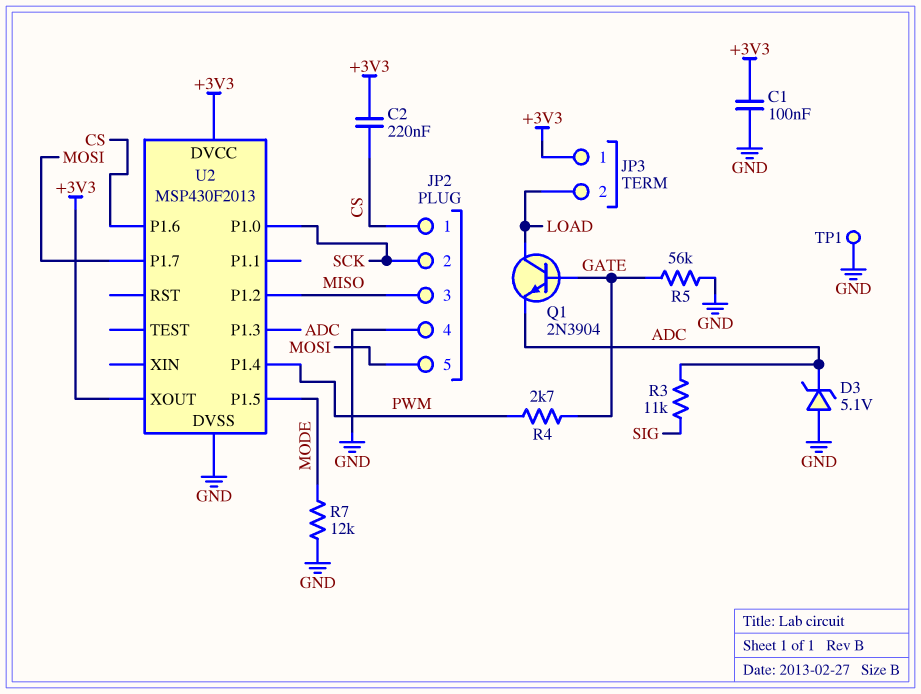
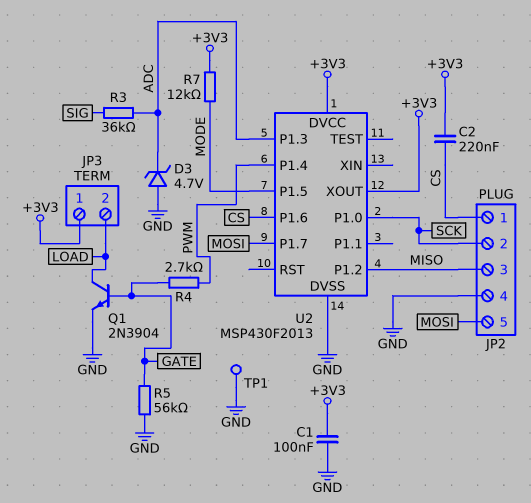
D3: zener 5.1V (A GND, K ADC) -> zener 4.7V (A GND, K ADC)
Q1: NPN 2N3904 (B GATE, C LOAD, E ADC) -> NPN 2N3904 (B GATE, C LOAD, E GND)
R3: 11k (ADC, SIG) -> 36k (ADC, SIG)
R7: 12k (GND, MODE) -> 12k (+3V3, MODE)

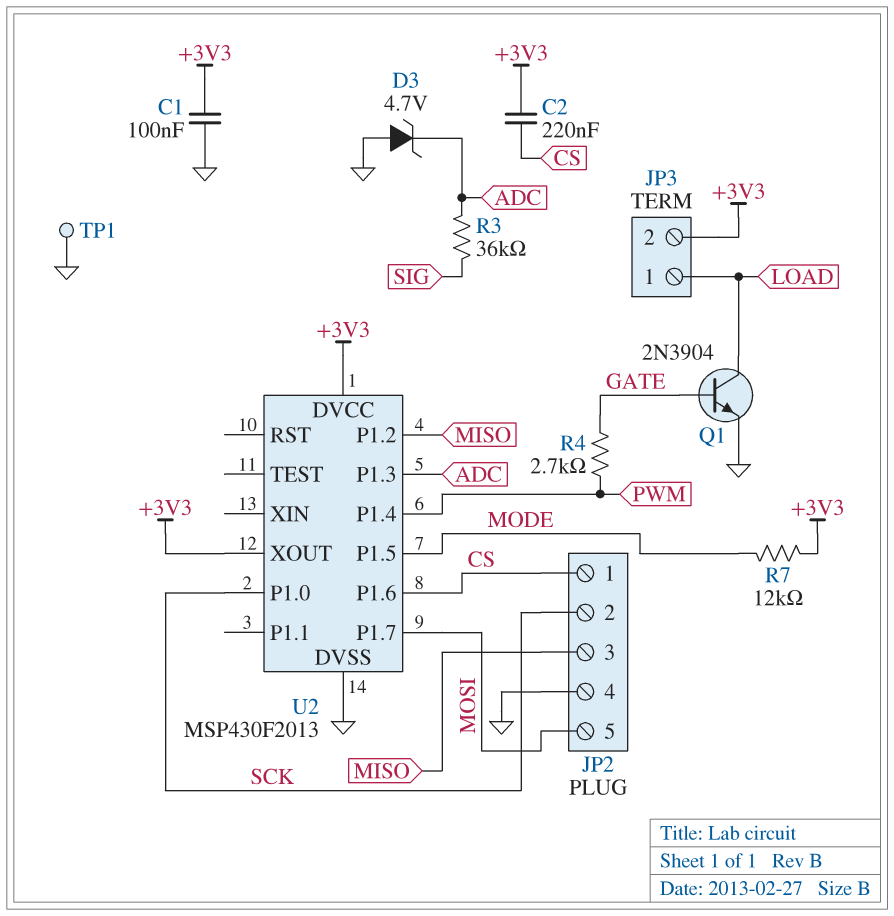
JP3 pin 1: +3V3 -> LOAD
JP3 pin 2: LOAD -> +3V3
R5: 56k (GATE, GND) -> none

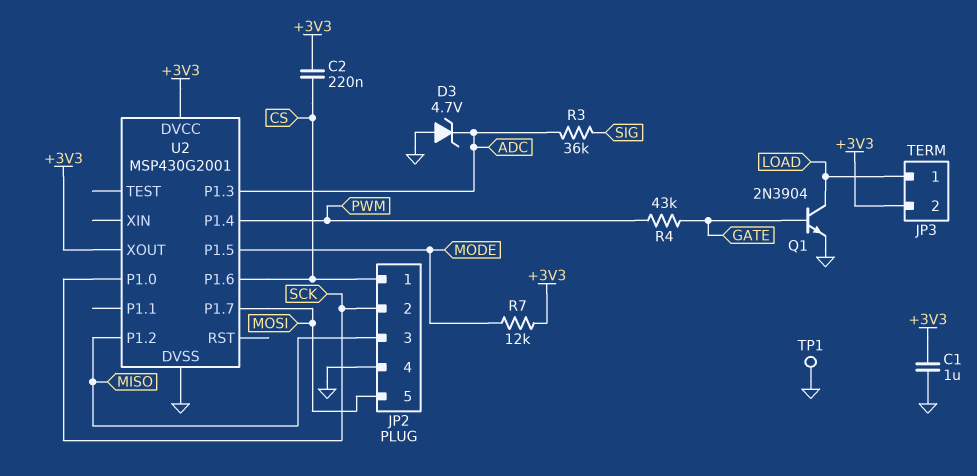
C1: 100nF (+3V3, GND) -> 1uF (+3V3, GND)
R4: 2.7k (GATE, PWM) -> 43k (GATE, PWM)
U2: MSP430F2013 -> MSP430G2001

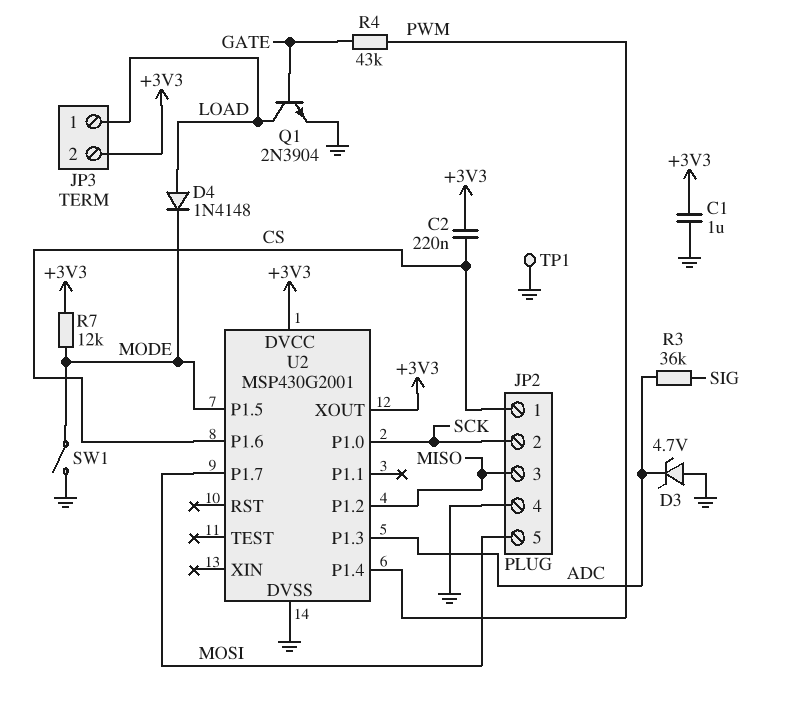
D4: none -> diode 1N4148 (A LOAD, K MODE)
SW1: none -> switch (GND, MODE)

